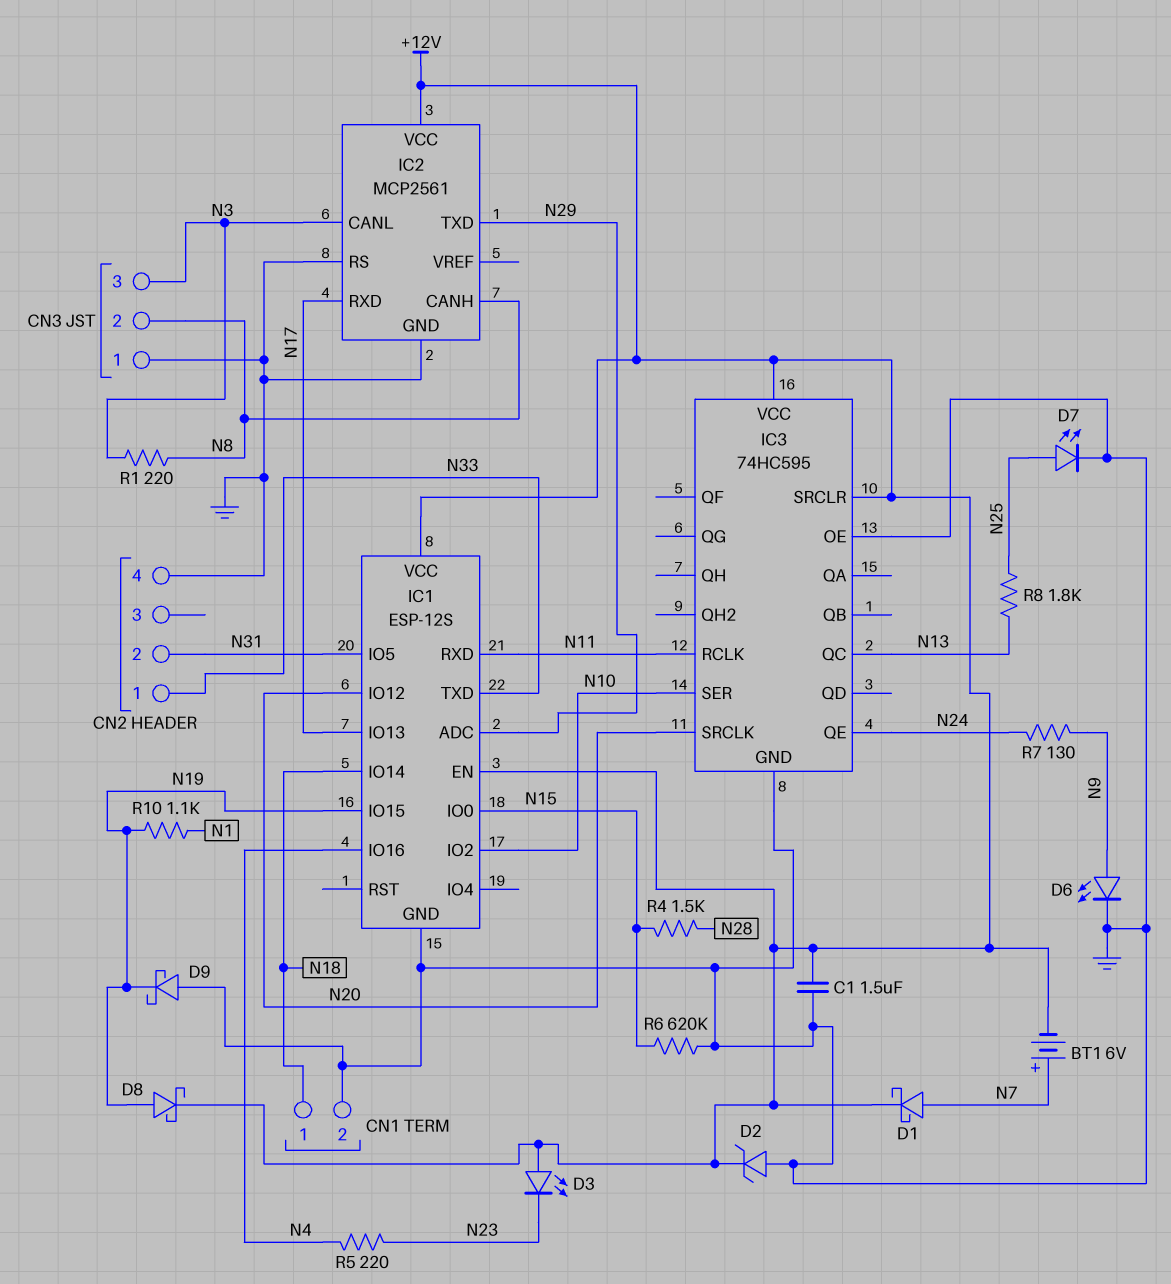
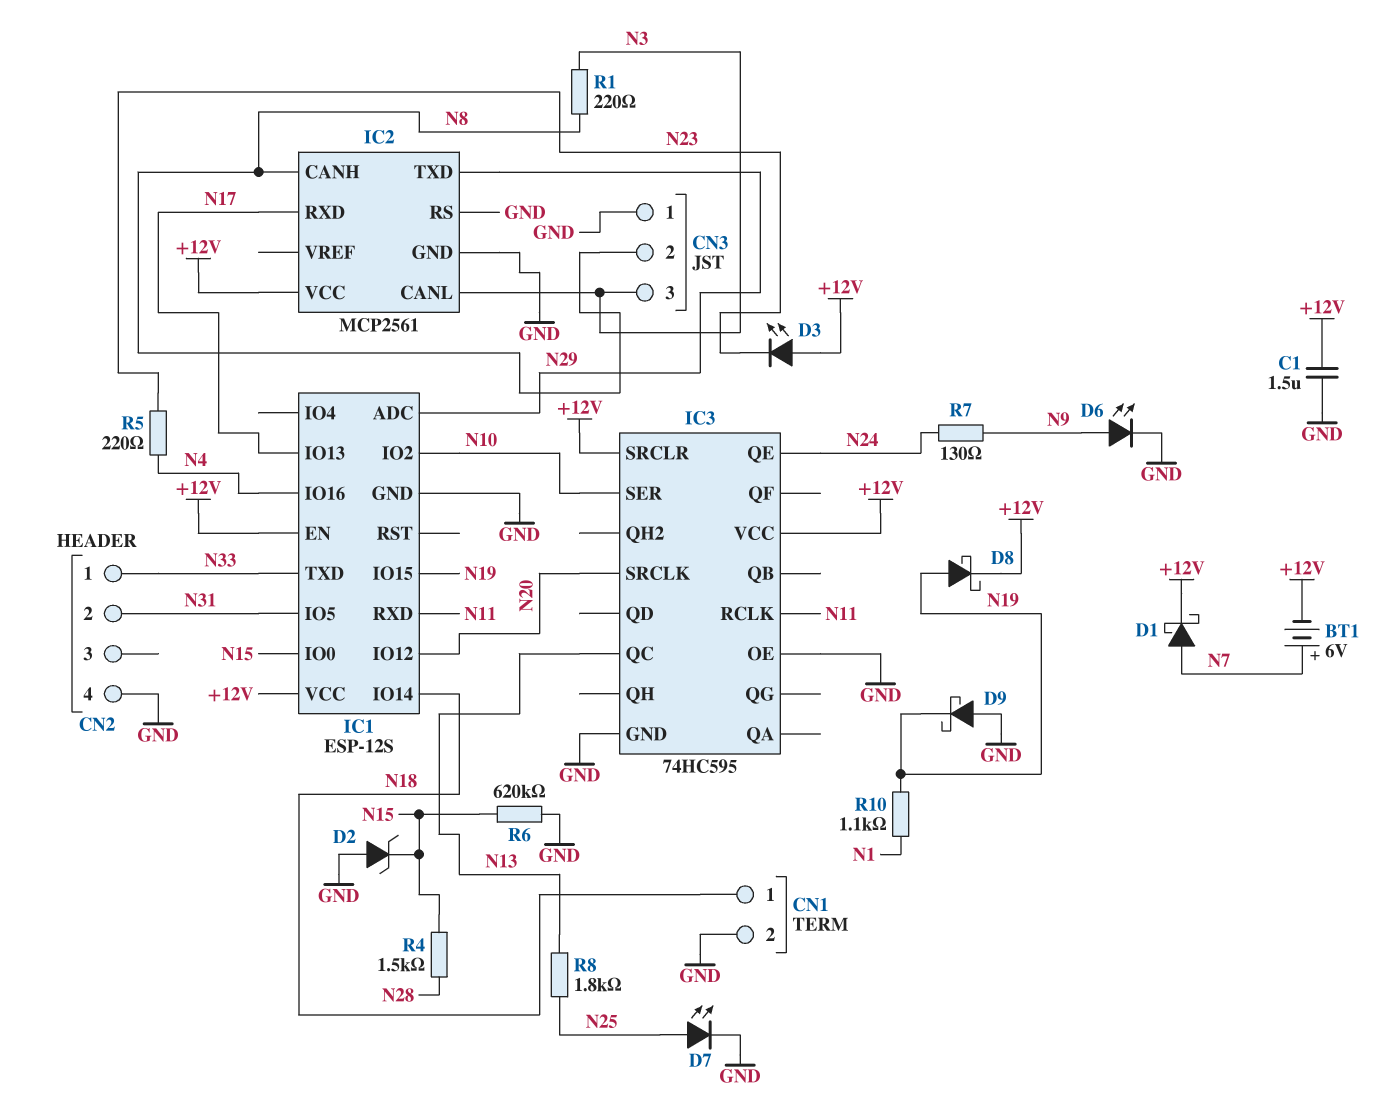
D2: zener (A GND, K +12V) -> zener (A GND, K N15)

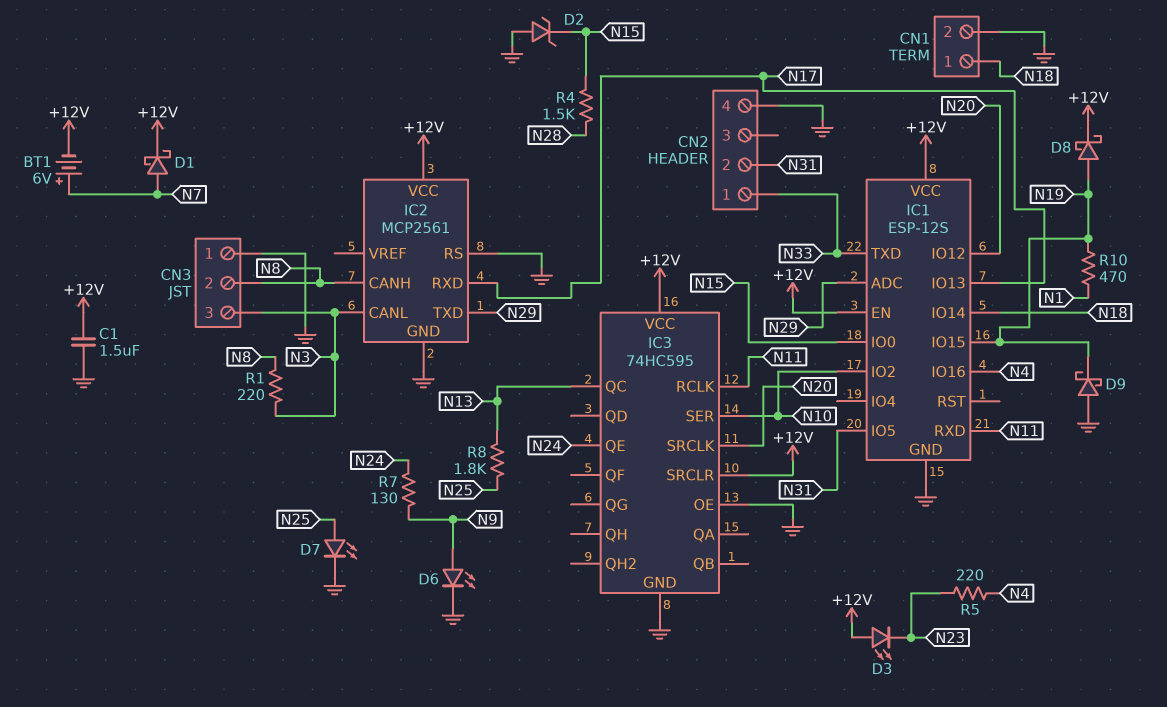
R6: 620k (GND, N15) -> none
R10: 1.1k (N1, N19) -> 470 (N1, N19)

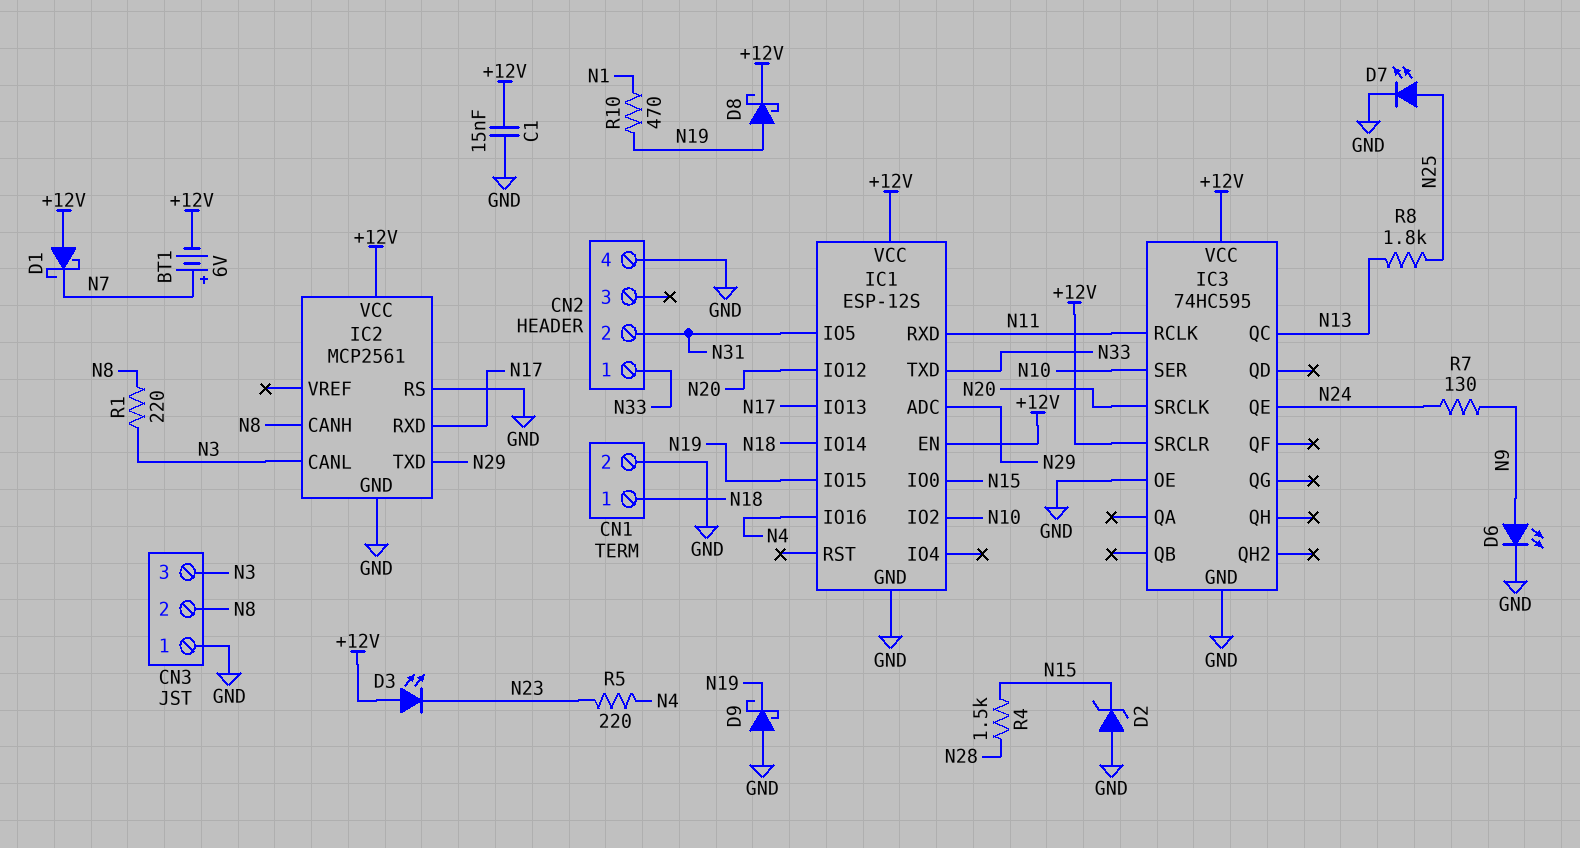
C1: 1.5uF (+12V, GND) -> 15nF (+12V, GND)
D1: schottky (A N7, K +12V) -> schottky (A +12V, K N7)

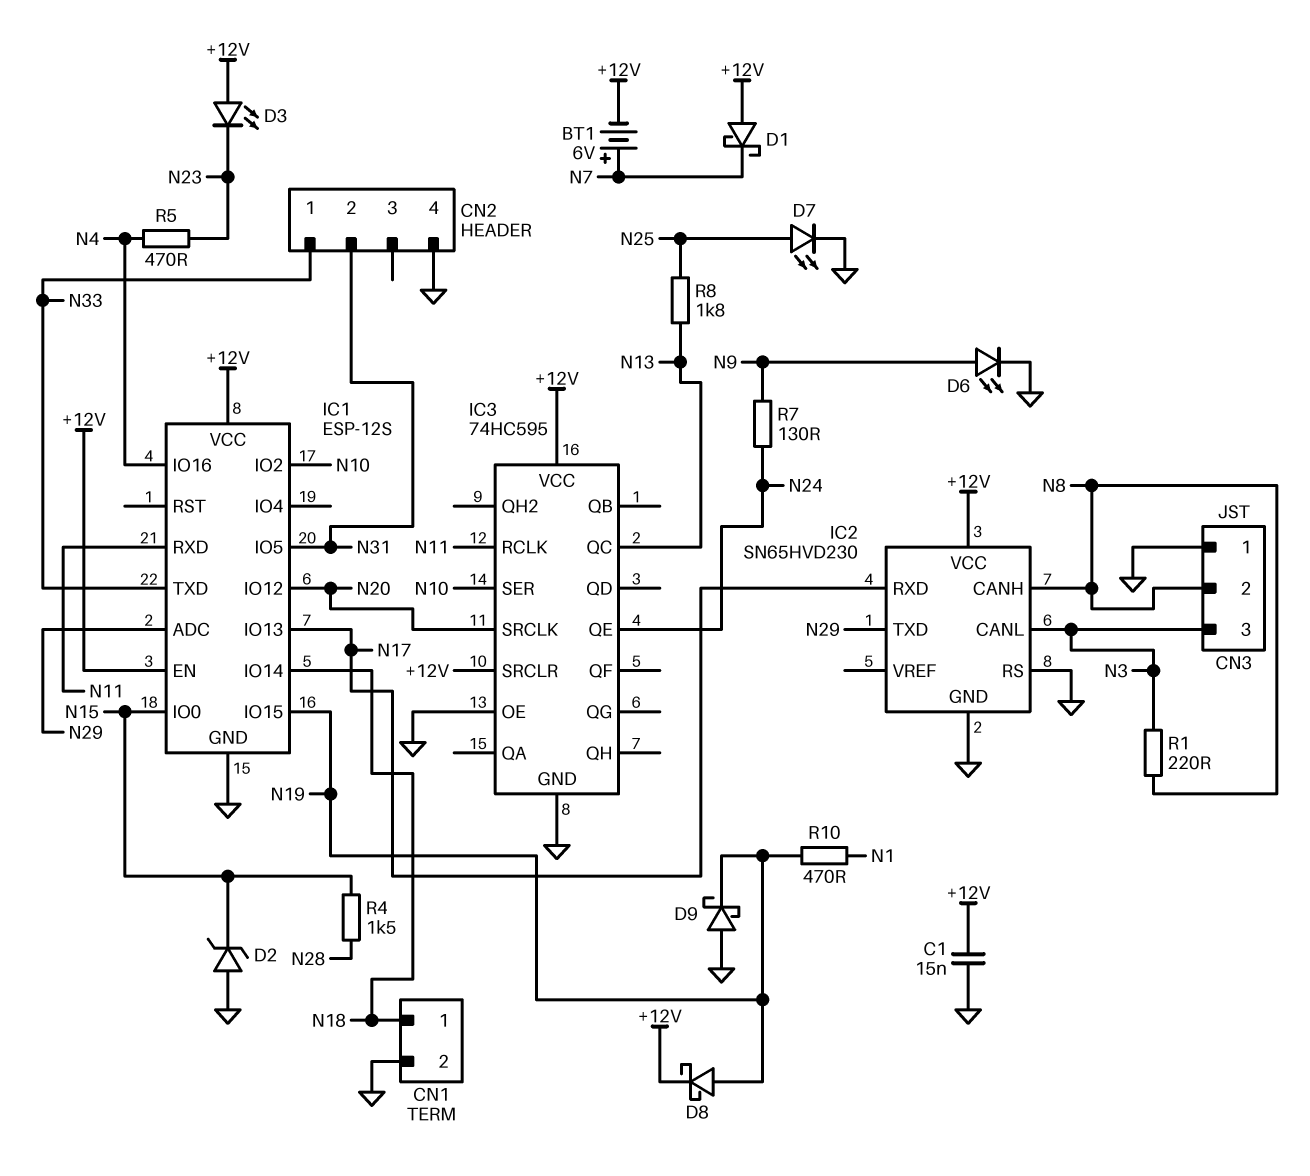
IC2: MCP2561 -> SN65HVD230
R5: 220 (N4, N23) -> 470 (N4, N23)

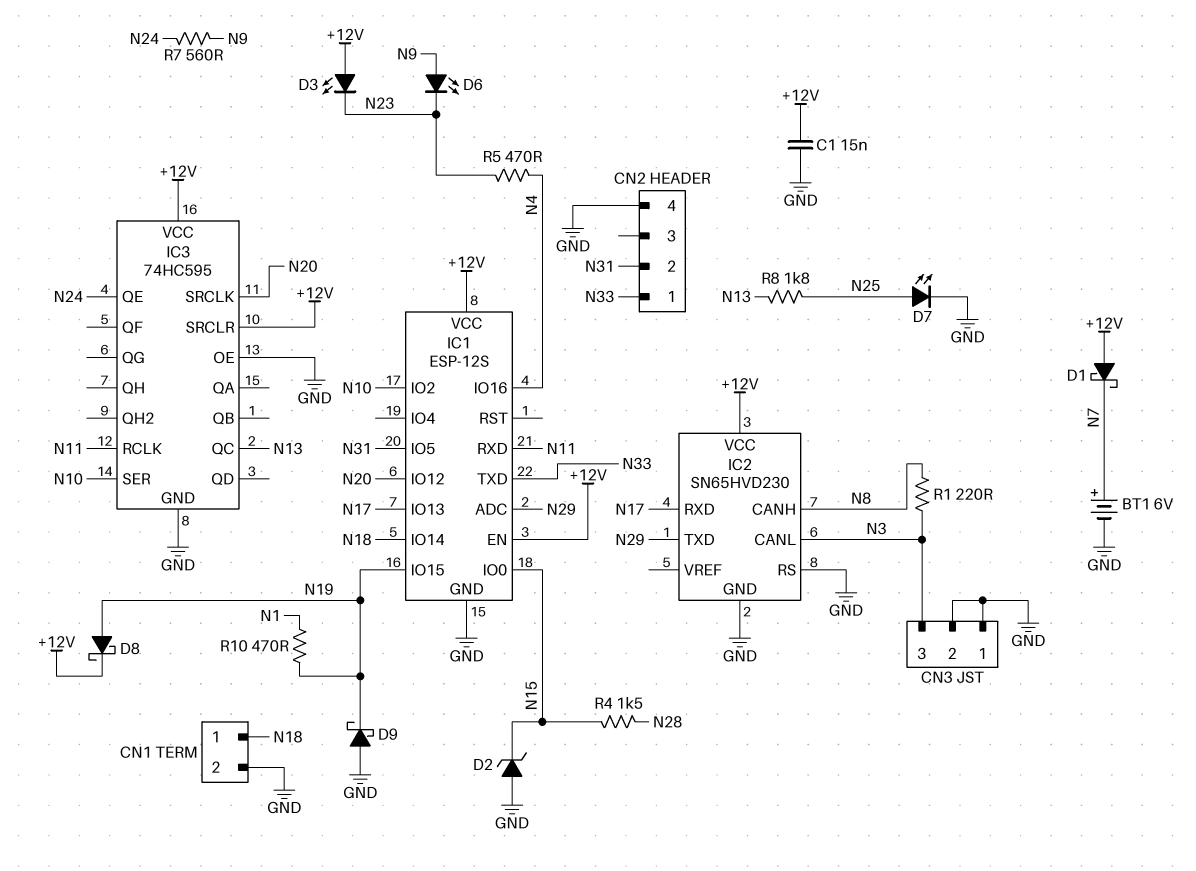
BT1: 6V (plus N7, minus +12V) -> 6V (plus N7, minus GND)
CN3 pin 2: N8 -> GND
D6: LED (A N9, K GND) -> LED (A N9, K N23)
R7: 130 (N9, N24) -> 560 (N9, N24)

